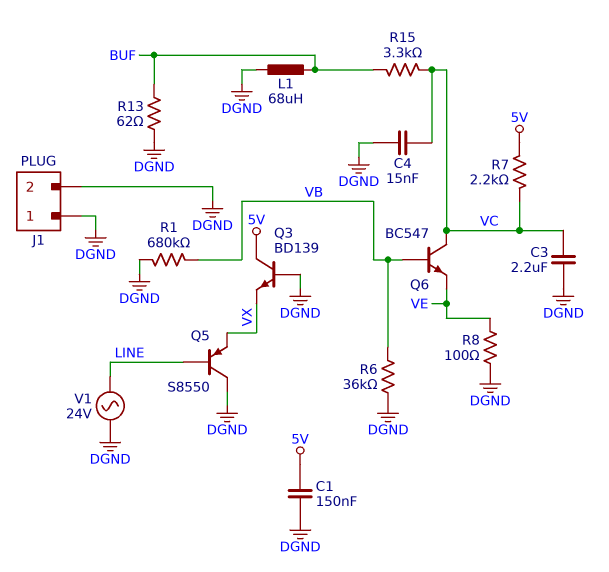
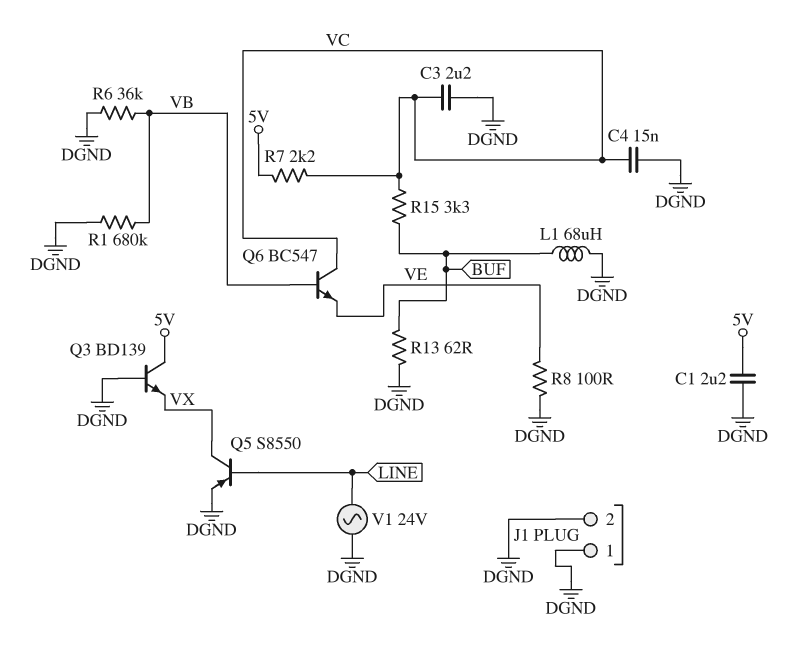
C1: 150nF (5V, DGND) -> 2.2uF (5V, DGND)
Q5: PNP S8550 (B LINE, C DGND, E VX) -> PNP S8550 (B LINE, C VX, E DGND)

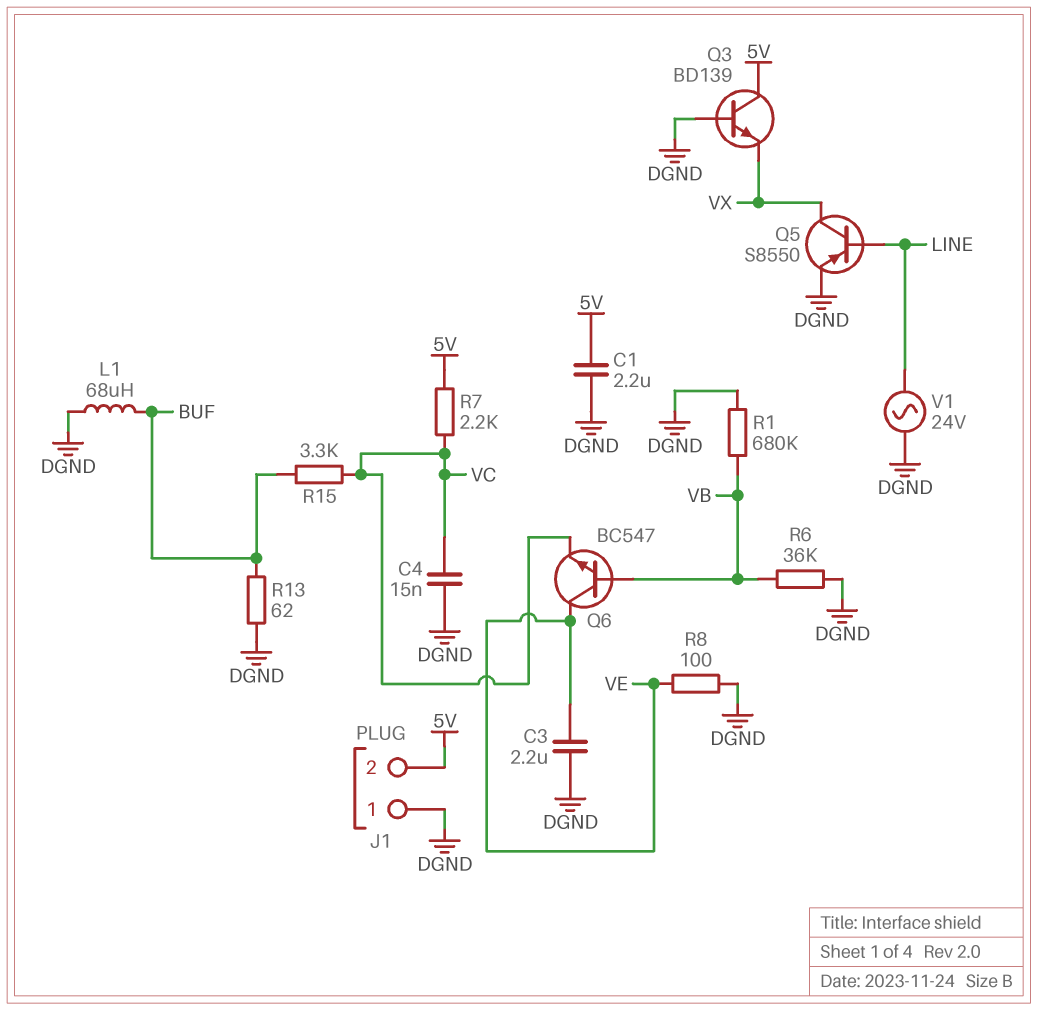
C3: 2.2uF (DGND, VC) -> 2.2uF (DGND, VE)
J1 pin 2: DGND -> 5V
Q6: NPN BC547 (B VB, C VC, E VE) -> NPN BC547 (B VB, C VE, E VC)

